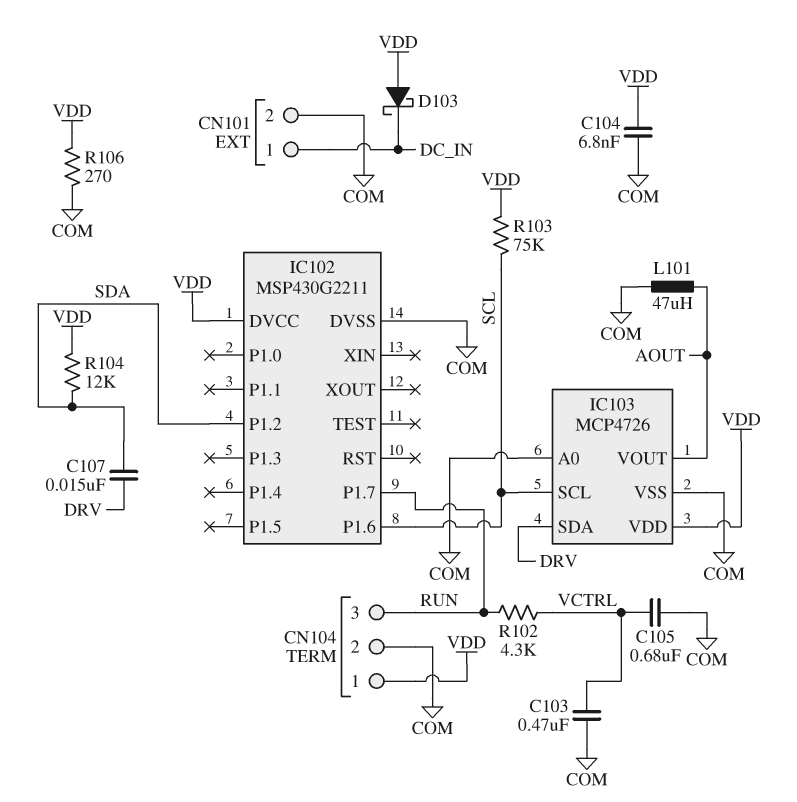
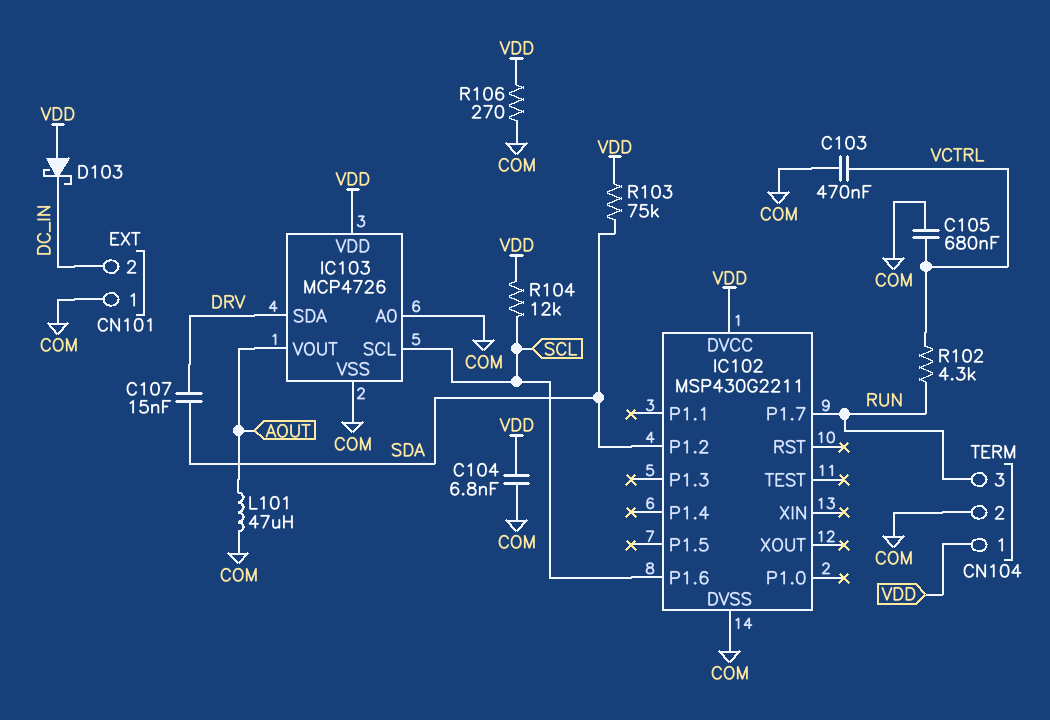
CN101 pin 1: DC_IN -> COM
CN101 pin 2: COM -> DC_IN
R103: 75k (SCL, VDD) -> 75k (SDA, VDD)
R104: 12k (SDA, VDD) -> 12k (SCL, VDD)

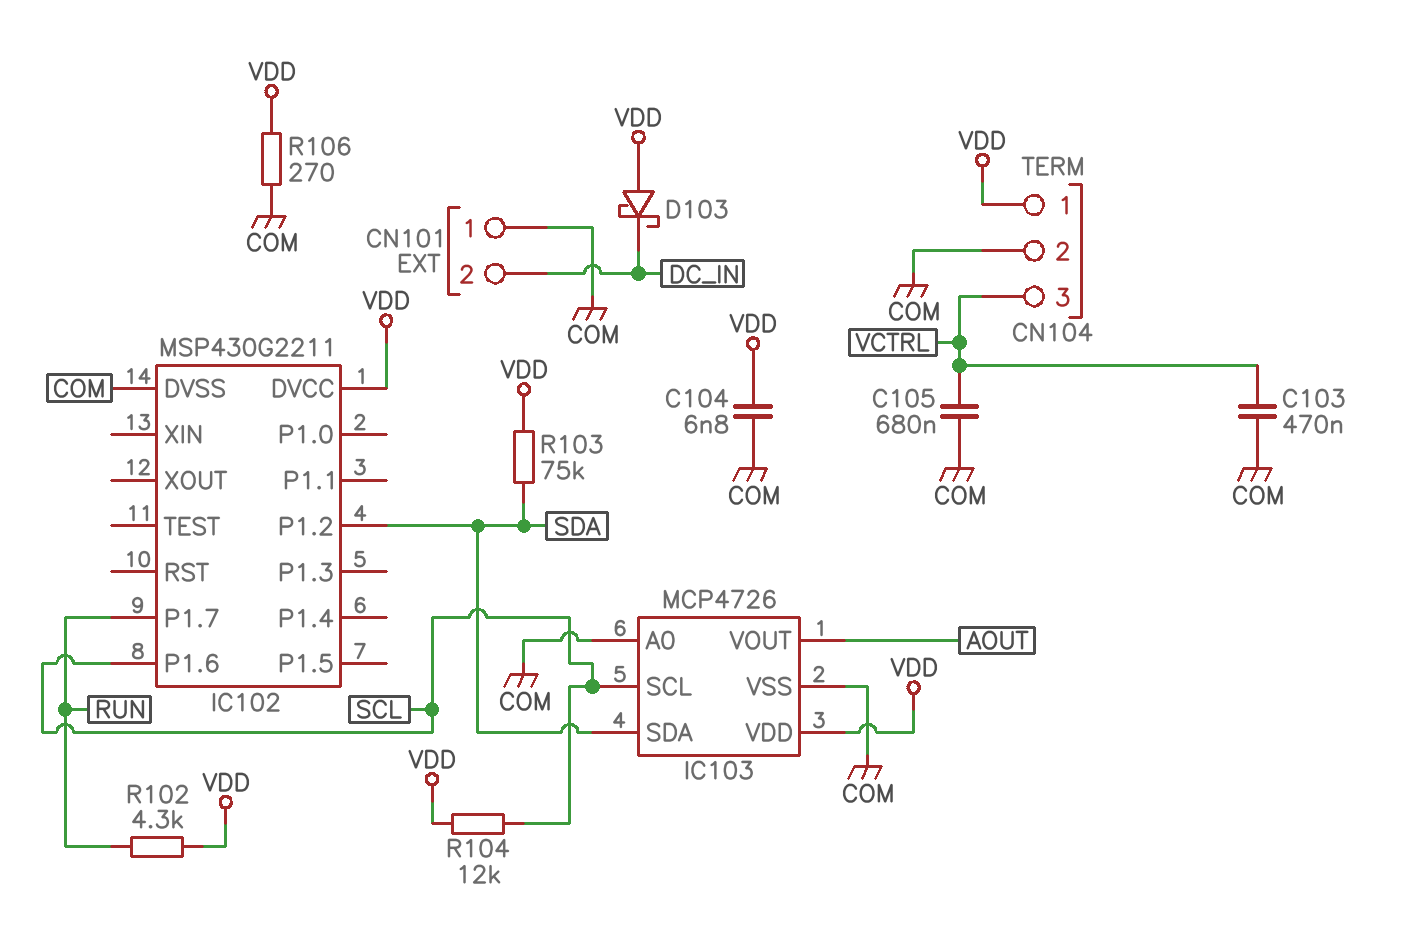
C107: 15nF (DRV, SDA) -> none
CN104 pin 3: RUN -> VCTRL
IC103 pin SDA: DRV -> SDA
L101: 47uH (AOUT, COM) -> none
R102: 4.3k (RUN, VCTRL) -> 4.3k (RUN, VDD)

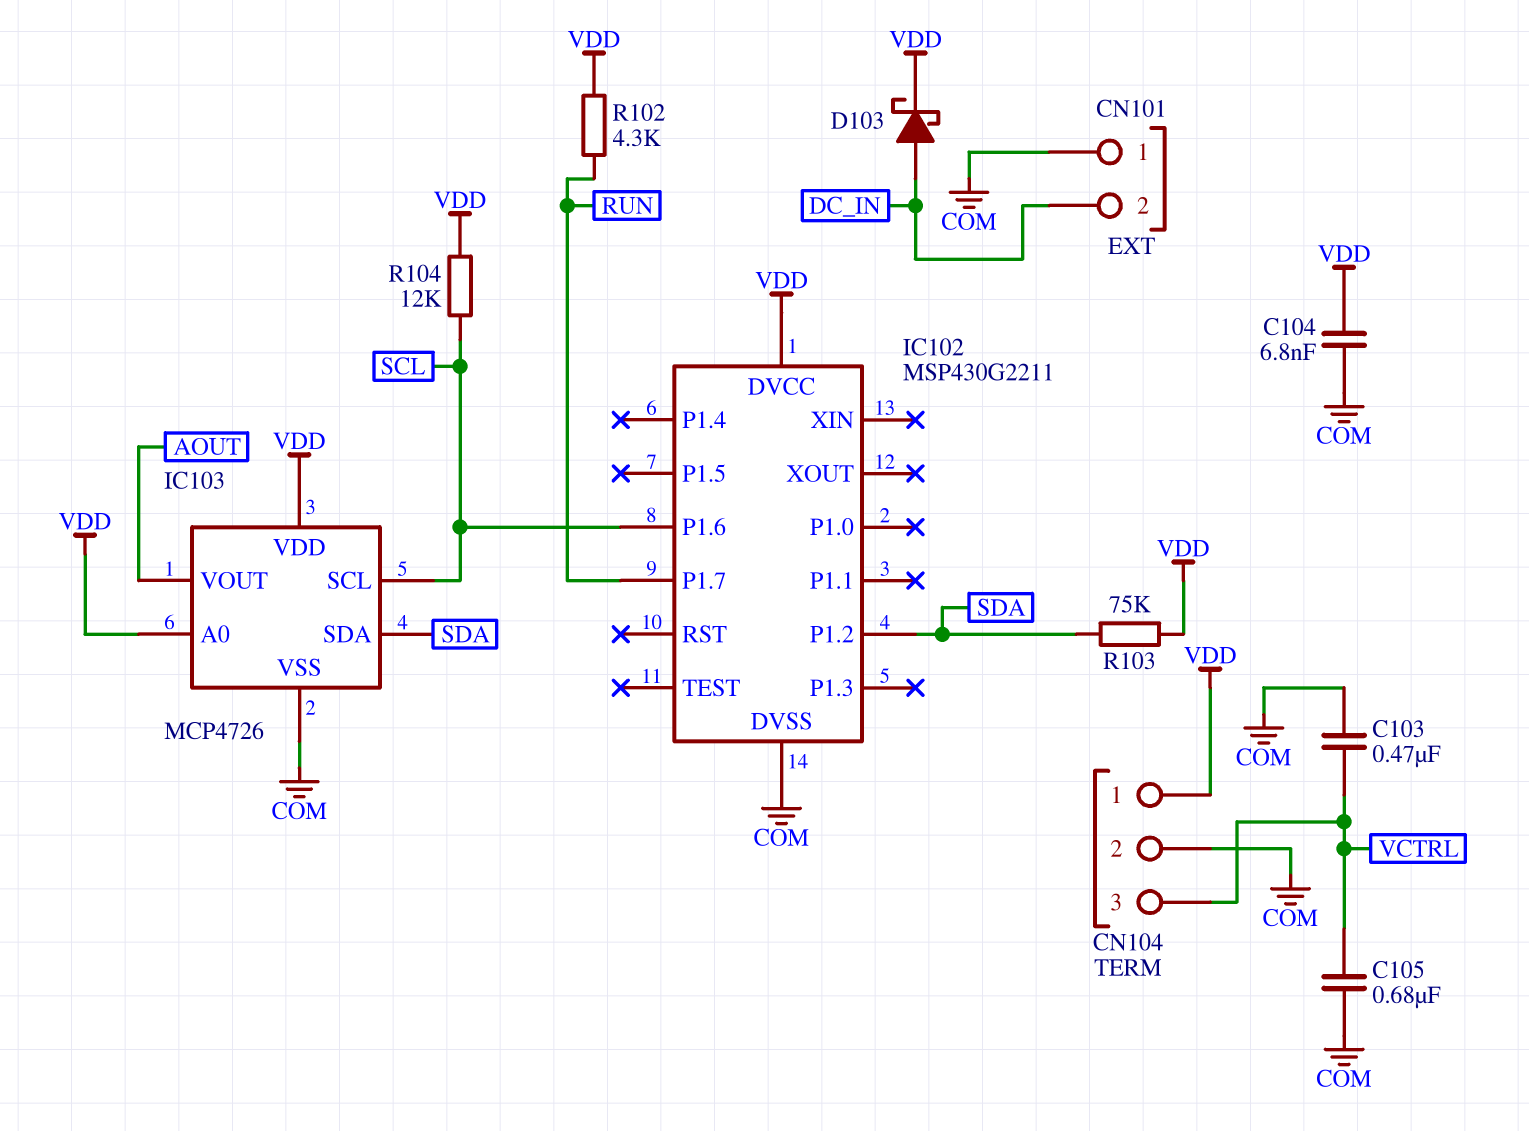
D103: schottky (A VDD, K DC_IN) -> schottky (A DC_IN, K VDD)
IC103 pin A0: COM -> VDD
R106: 270 (COM, VDD) -> none

